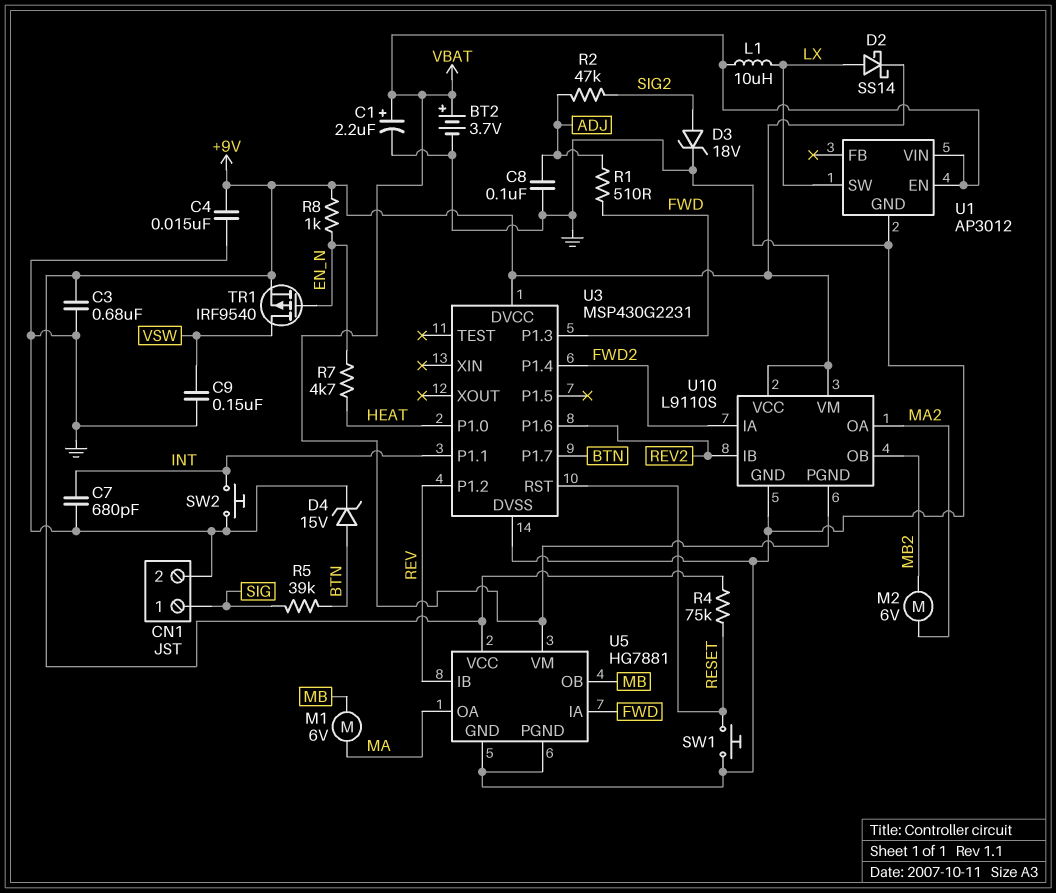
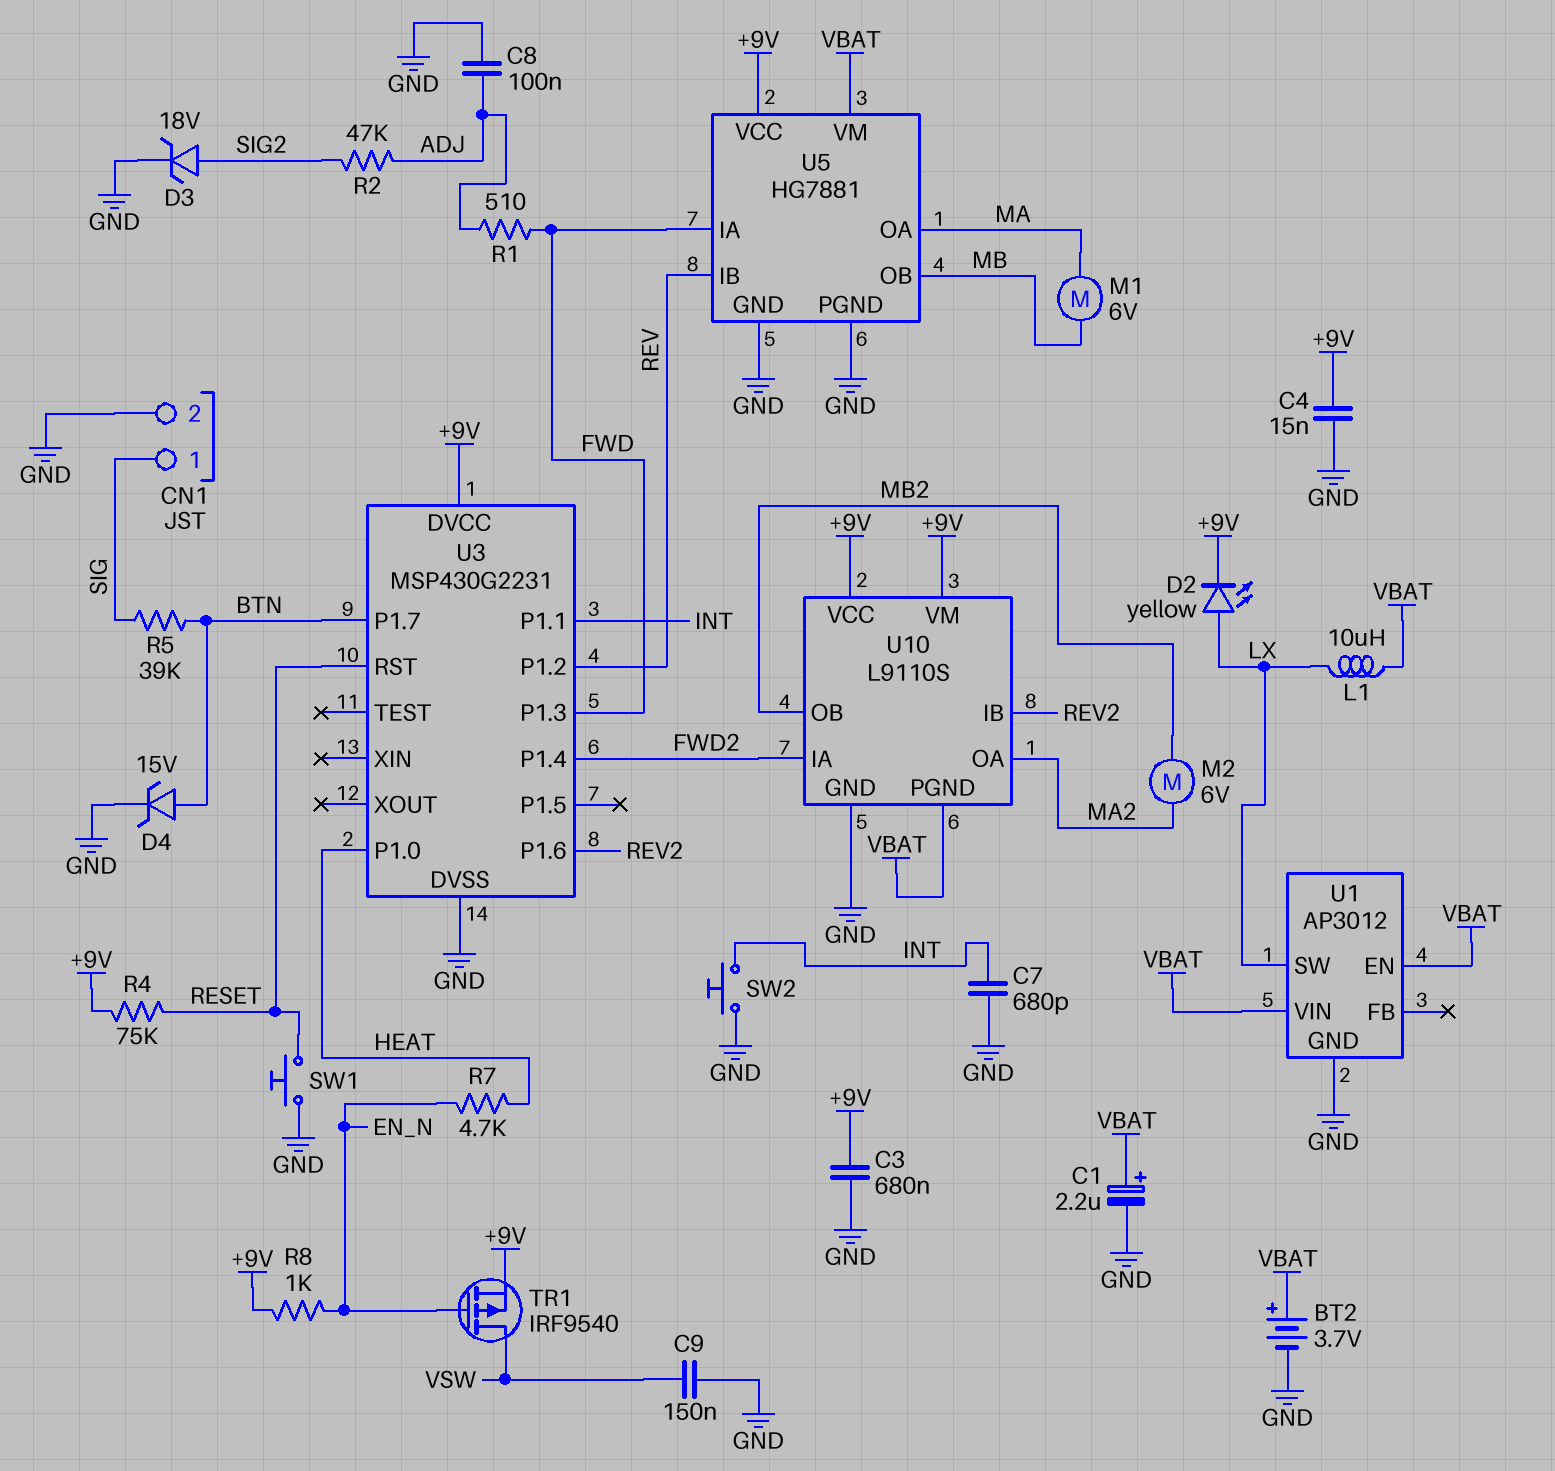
D2: schottky SS14 (A LX, K +9V) -> LED yellow (A LX, K +9V)

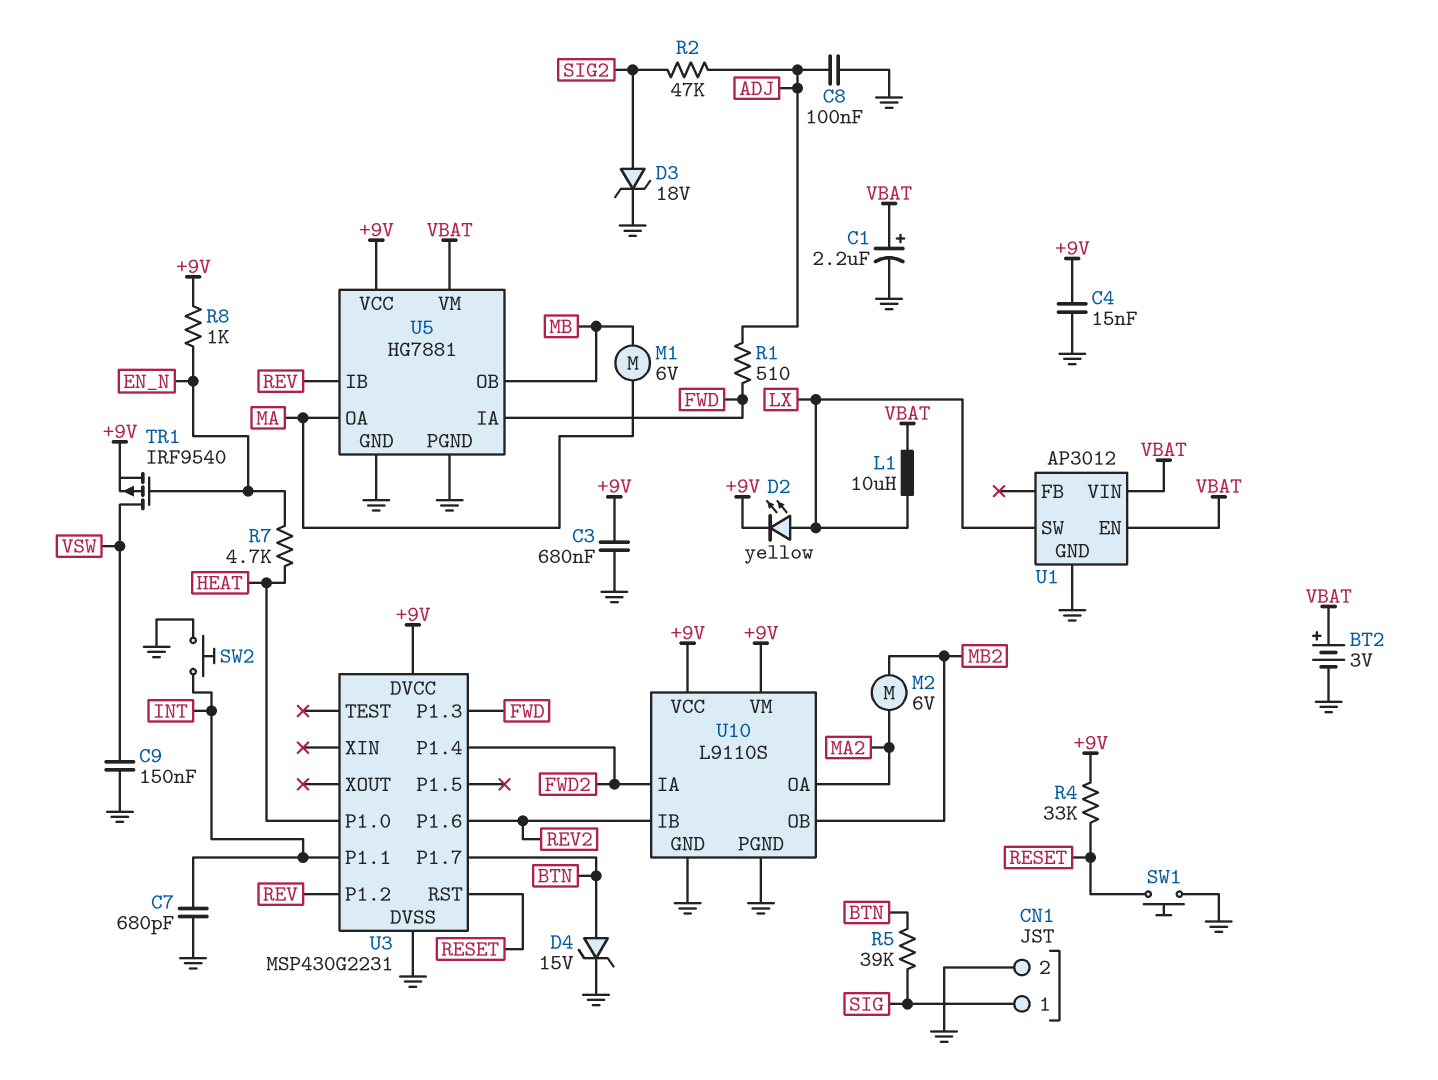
BT2: 3.7V (plus VBAT, minus GND) -> 3V (plus VBAT, minus GND)
R4: 75k (+9V, RESET) -> 33k (+9V, RESET)
U10 pin PGND: VBAT -> GND

